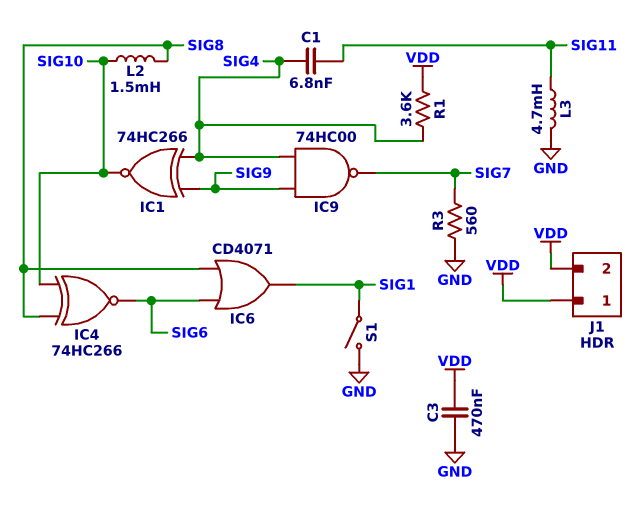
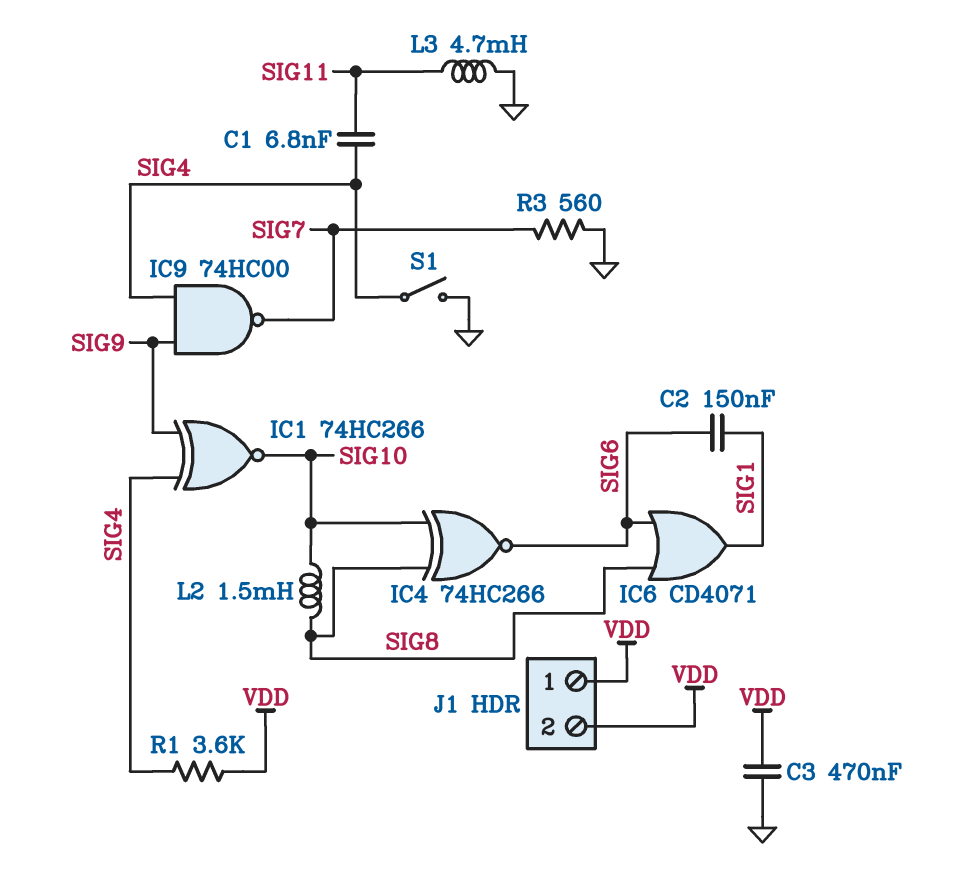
C2: none -> 150nF (SIG1, SIG6)
S1: switch (GND, SIG1) -> switch (GND, SIG4)

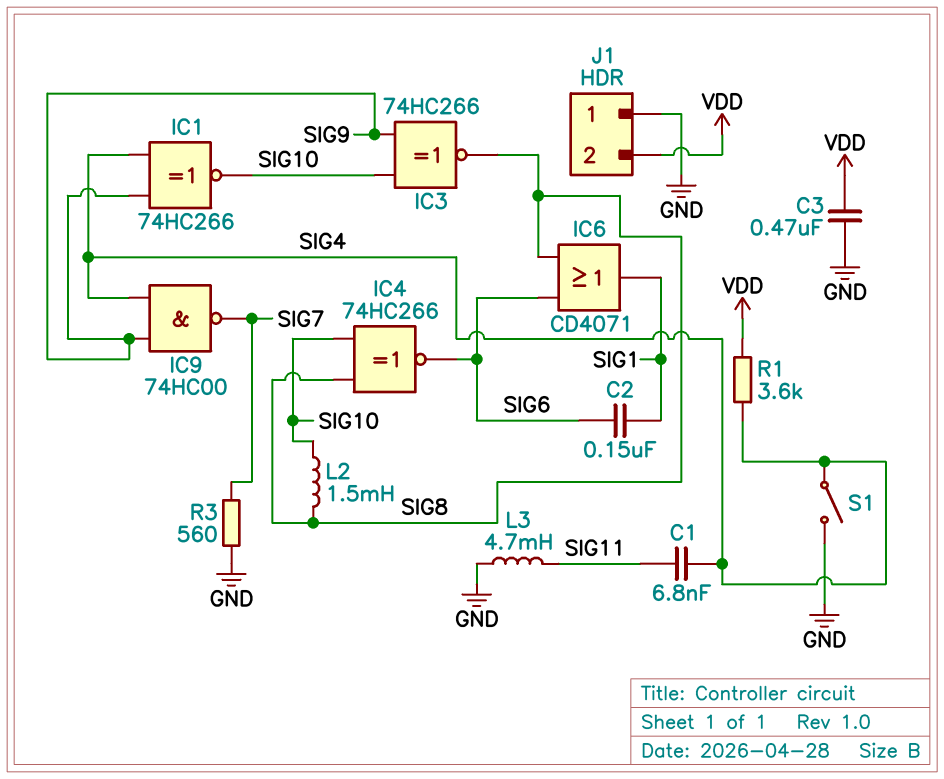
IC3: none -> XNOR 74HC266 (in SIG9, in SIG10, out SIG8)
J1 pin 1: VDD -> GND

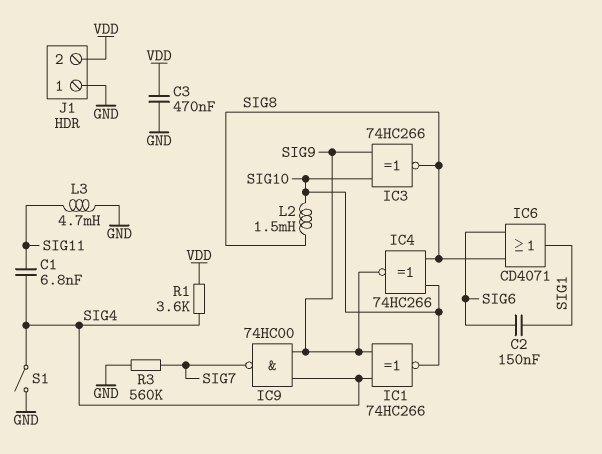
IC4: XNOR 74HC266 (in SIG8, in SIG10, out SIG6) -> XNOR 74HC266 (in SIG8, in SIG10, out SIG9)
R3: 560 (GND, SIG7) -> 560k (GND, SIG7)

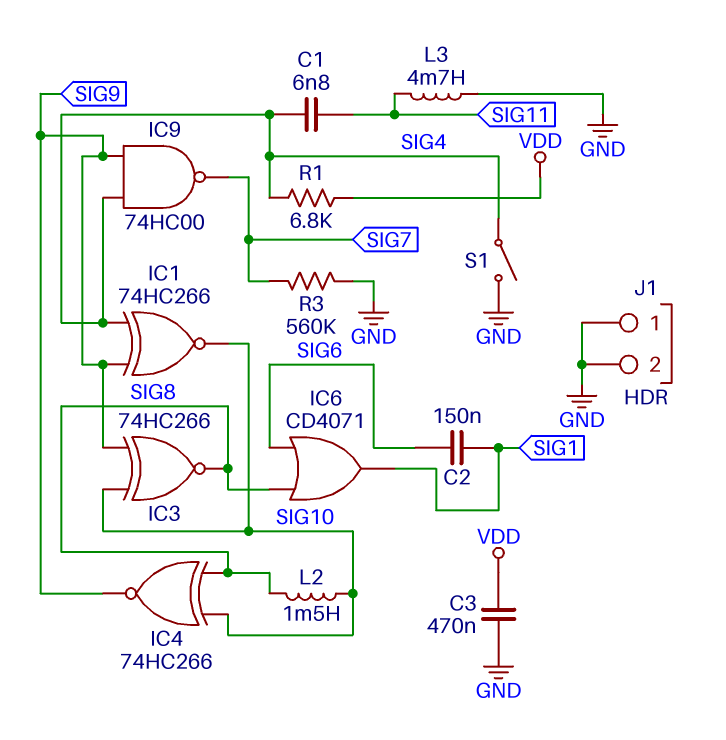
J1 pin 2: VDD -> GND
R1: 3.6k (SIG4, VDD) -> 6.8k (SIG4, VDD)

